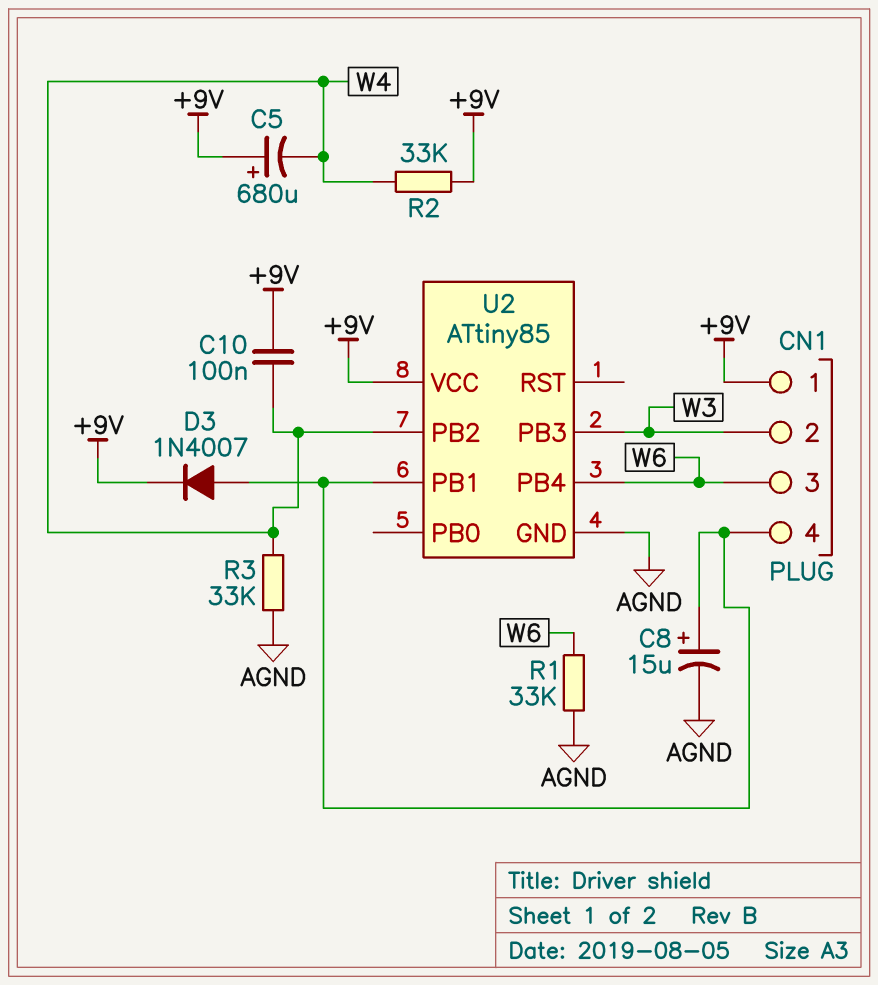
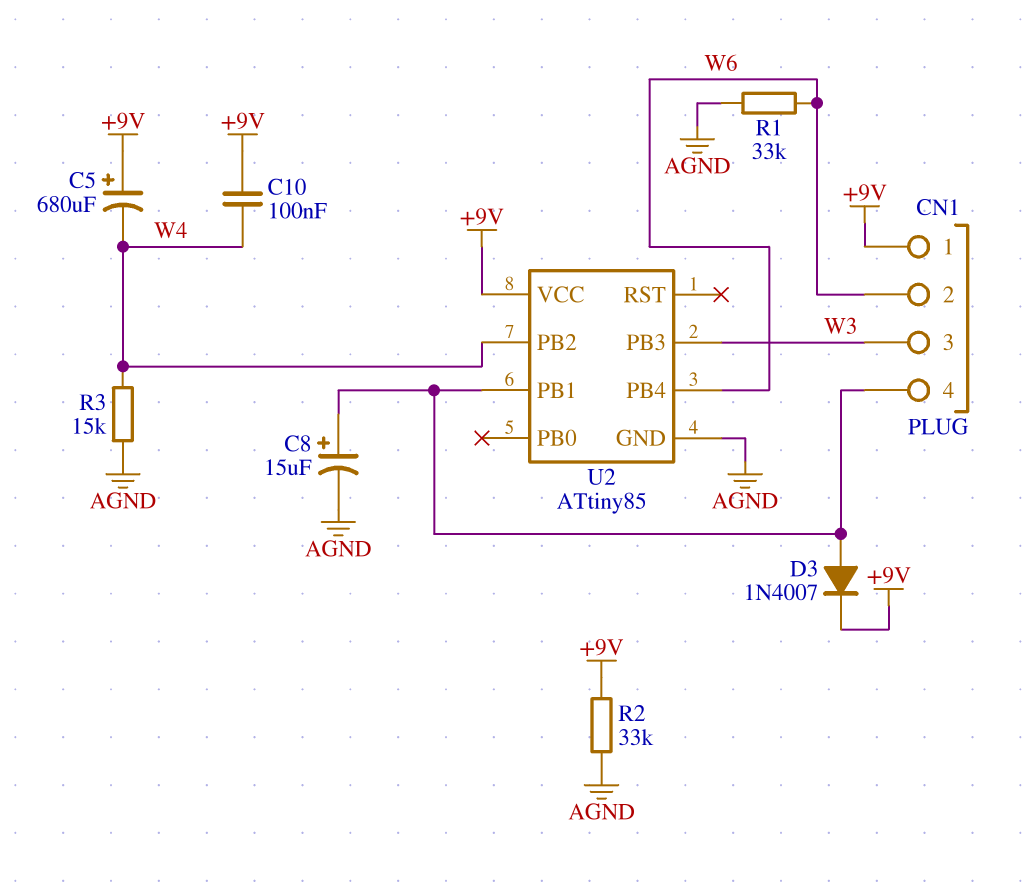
CN1 pin 2: W3 -> W6
CN1 pin 3: W6 -> W3
R2: 33k (+9V, W4) -> 33k (+9V, AGND)
R3: 33k (AGND, W4) -> 15k (AGND, W4)

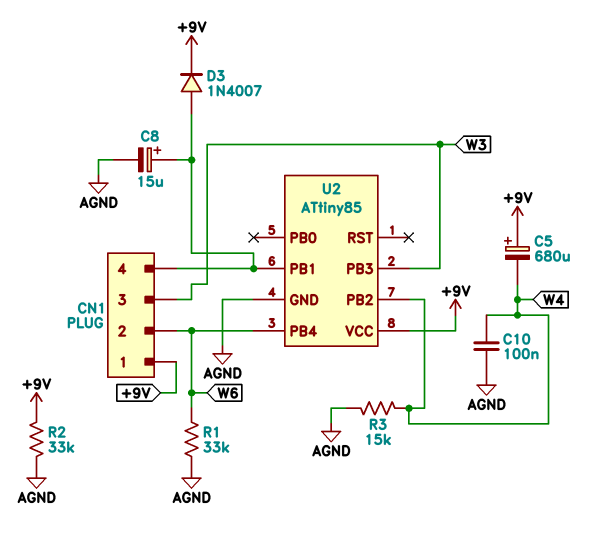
C10: 100nF (+9V, W4) -> 100nF (AGND, W4)

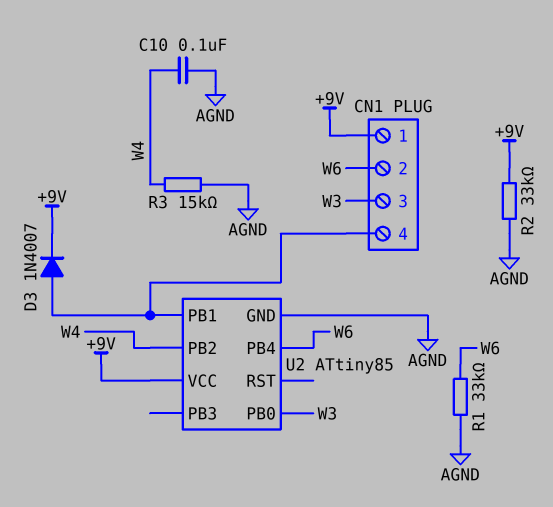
C5: 680uF (plus +9V, minus W4) -> none
C8: 15uF (plus CN1/4, minus AGND) -> none
U2 pin PB0: none -> W3
U2 pin PB3: W3 -> none

